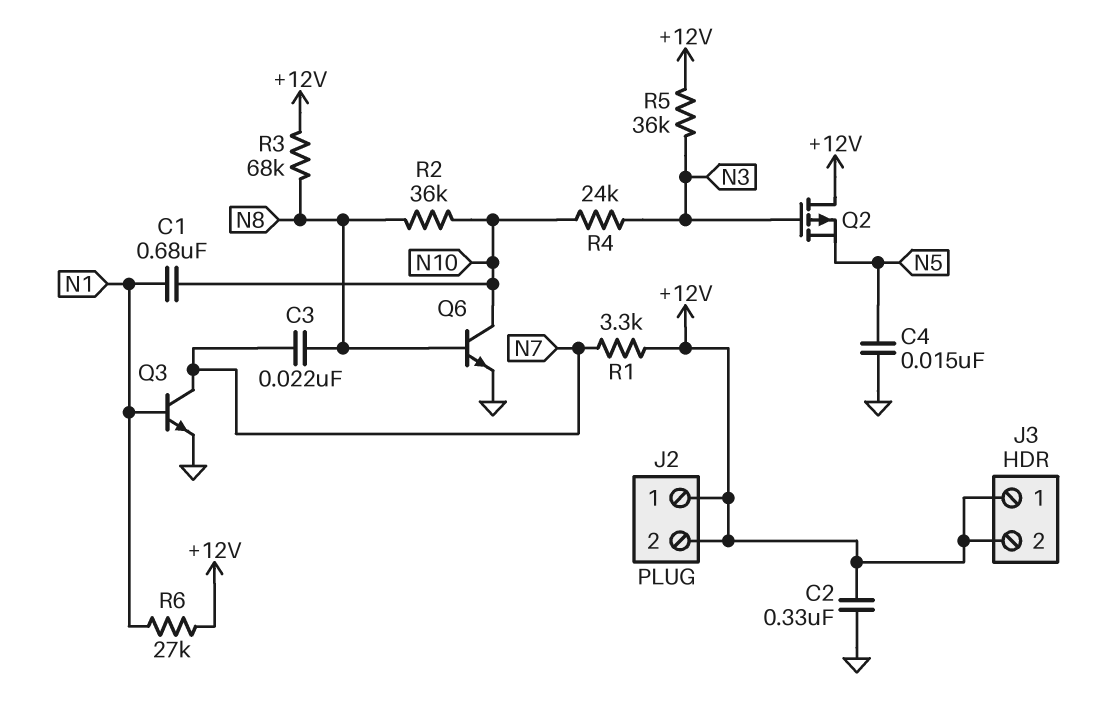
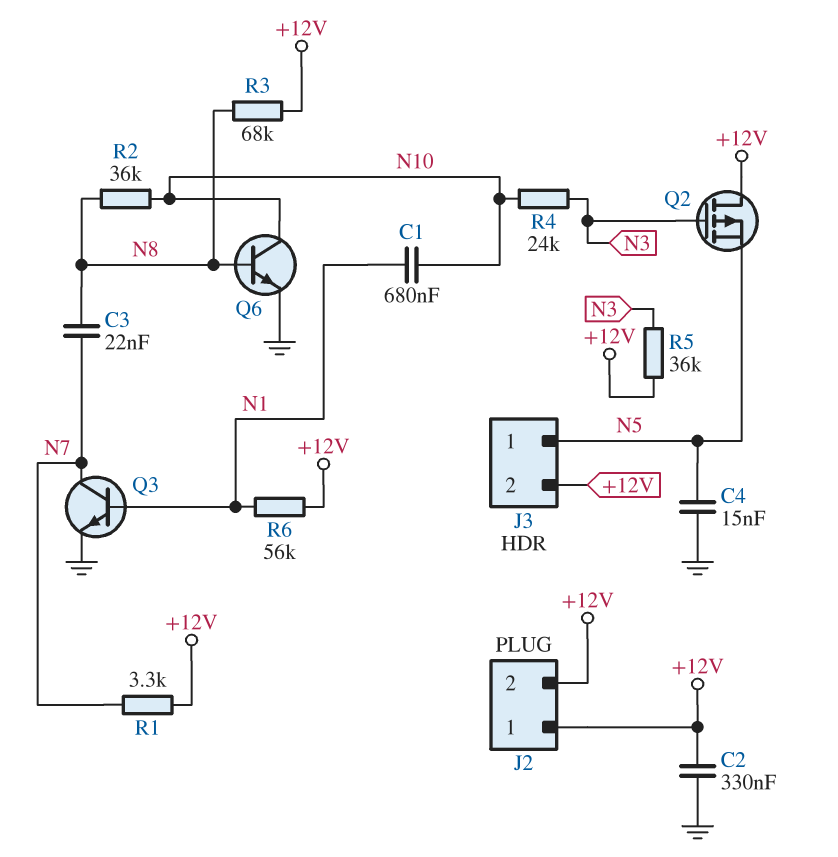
J3 pin 1: +12V -> N5
R6: 27k (+12V, N1) -> 56k (+12V, N1)

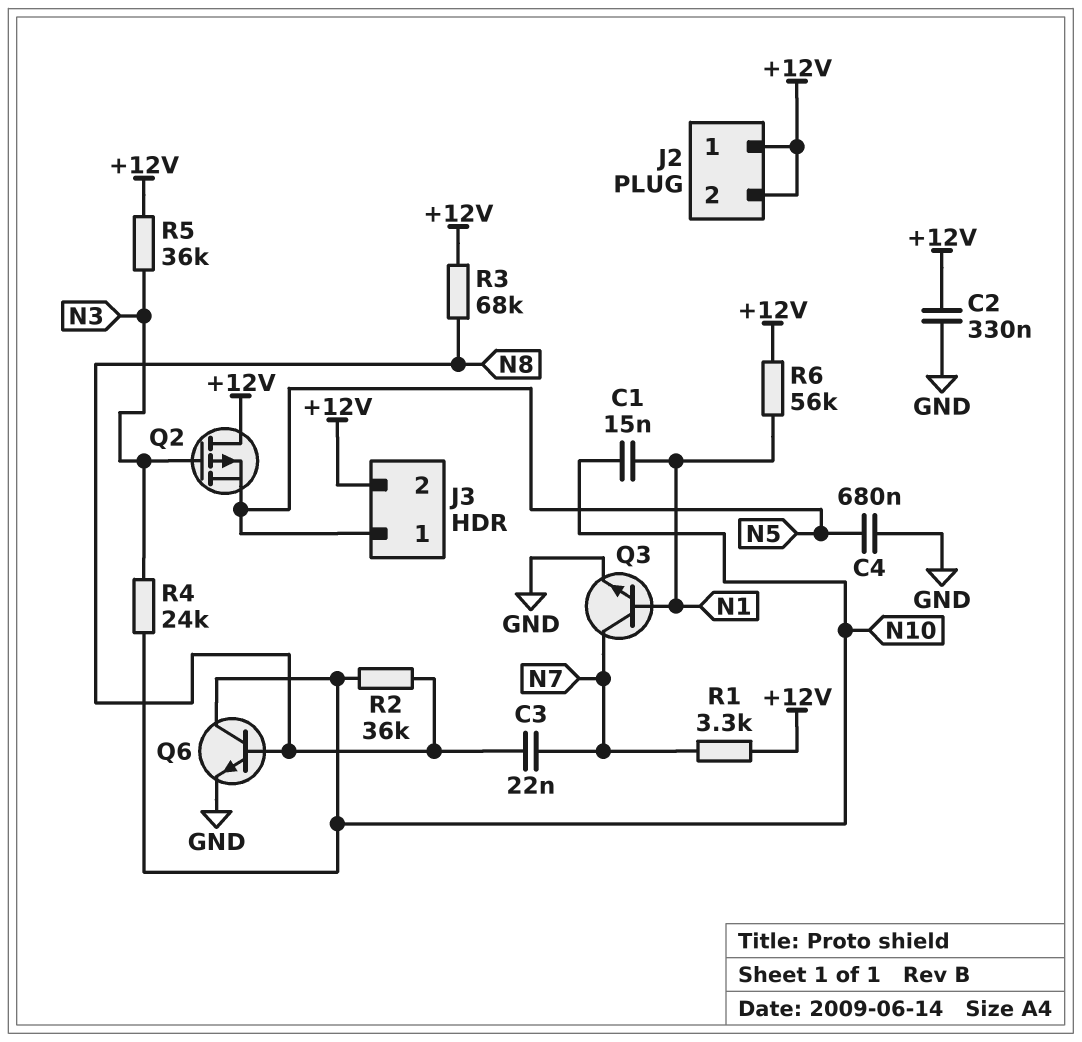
C1: 680nF (N1, N10) -> 15nF (N1, N10)
C4: 15nF (GND, N5) -> 680nF (GND, N5)

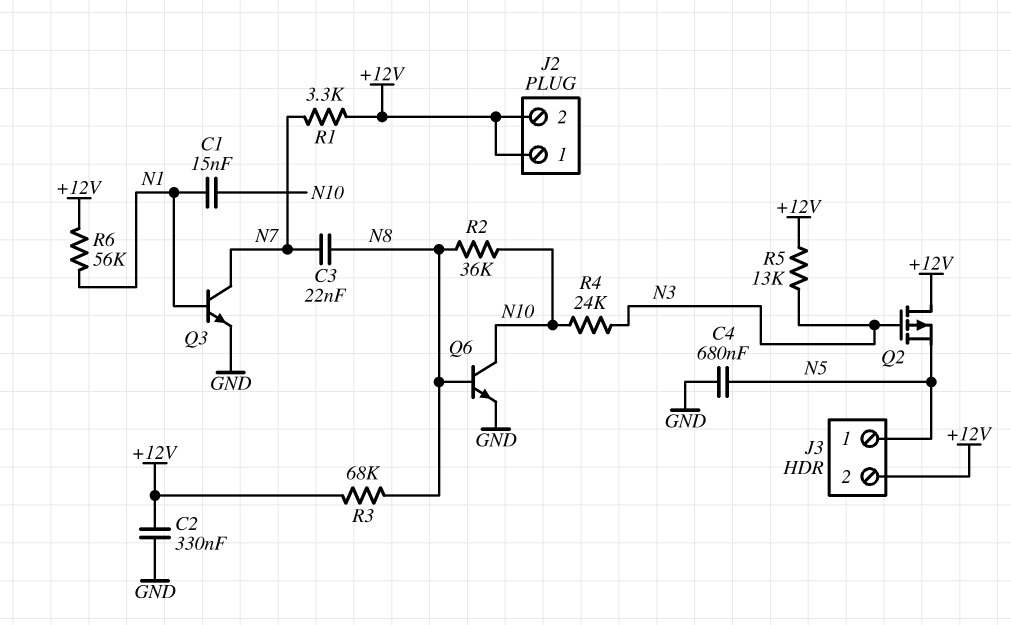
R5: 36k (+12V, N3) -> 13k (+12V, N3)

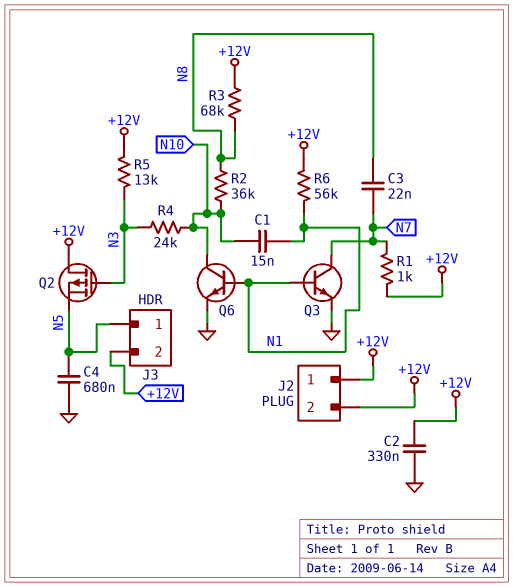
Q6: NPN (B N8, C N10, E GND) -> NPN (B N1, C N10, E GND)
R1: 3.3k (+12V, N7) -> 1k (+12V, N7)

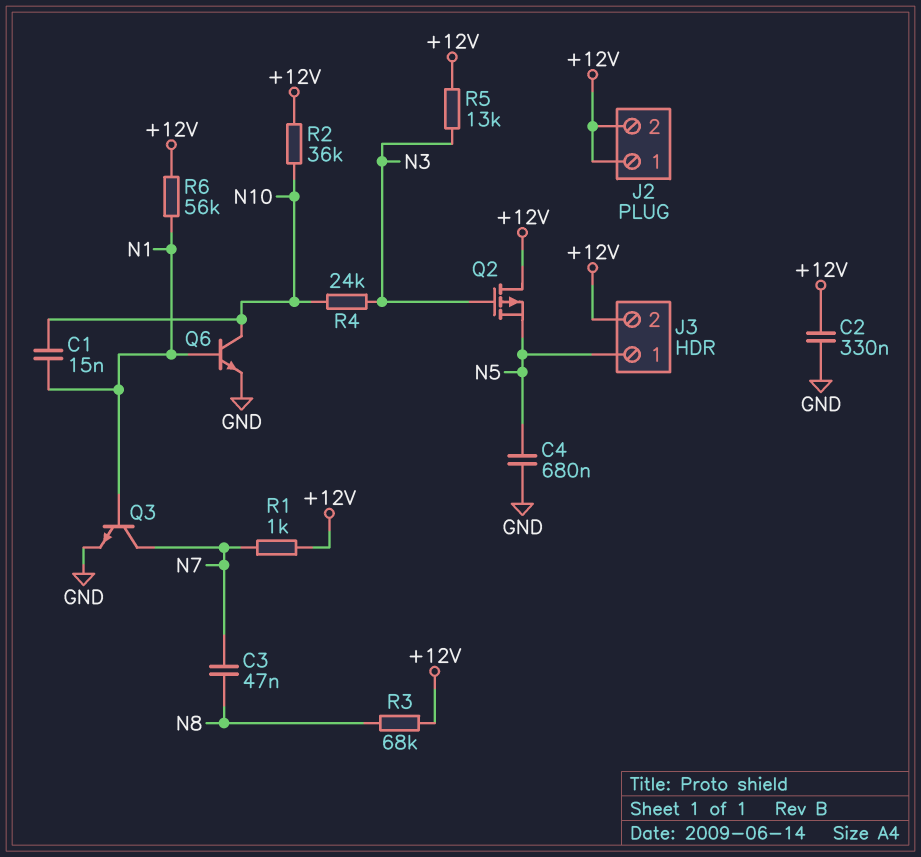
C3: 22nF (N7, N8) -> 47nF (N7, N8)
R2: 36k (N8, N10) -> 36k (+12V, N10)

